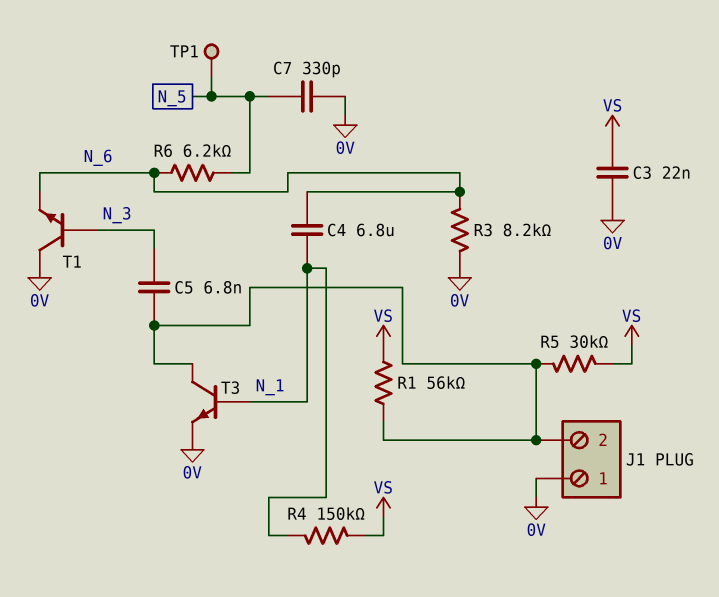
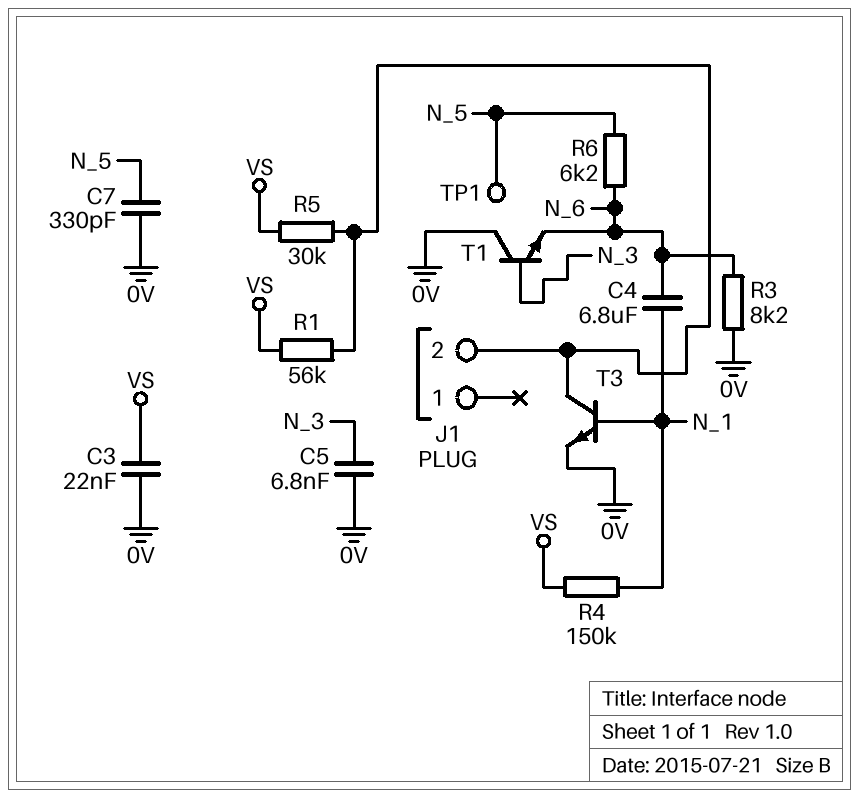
C5: 6.8nF (J1/2, N_3) -> 6.8nF (0V, N_3)
J1 pin 1: 0V -> none

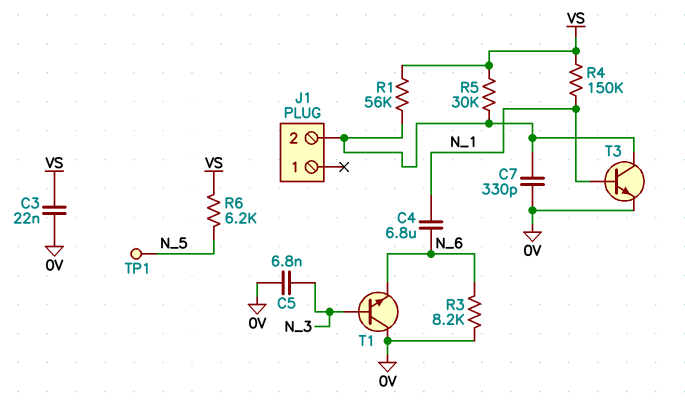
C7: 330pF (0V, N_5) -> 330pF (0V, J1/2)
R6: 6.2k (N_5, N_6) -> 6.2k (N_5, VS)

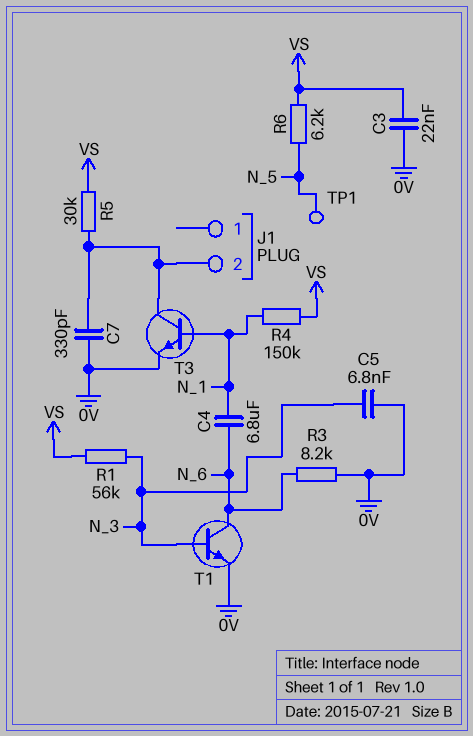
R1: 56k (J1/2, VS) -> 56k (N_3, VS)
T1: NPN (B N_3, C 0V, E N_6) -> NPN (B N_3, C N_6, E 0V)

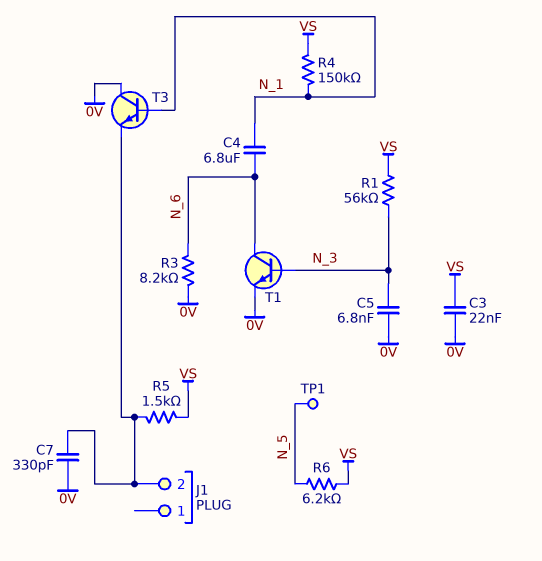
R5: 30k (J1/2, VS) -> 1.5k (J1/2, VS)
T3: NPN (B N_1, C J1/2, E 0V) -> NPN (B N_1, C 0V, E J1/2)

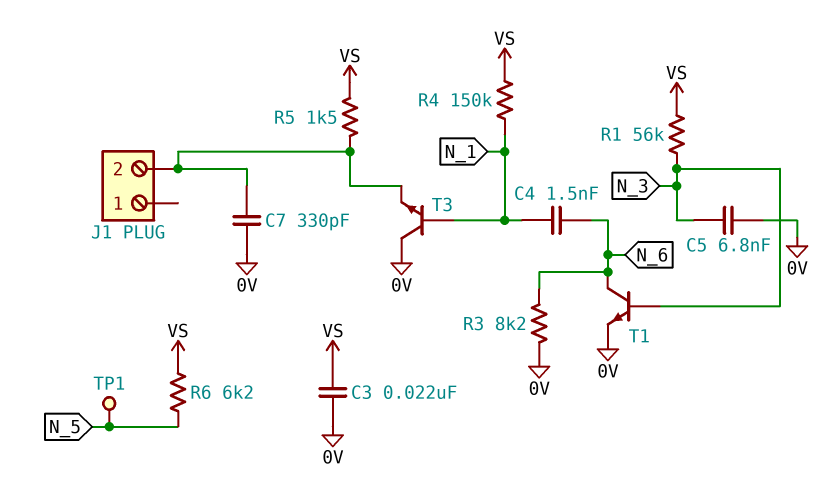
C4: 6.8uF (N_1, N_6) -> 1.5nF (N_1, N_6)

